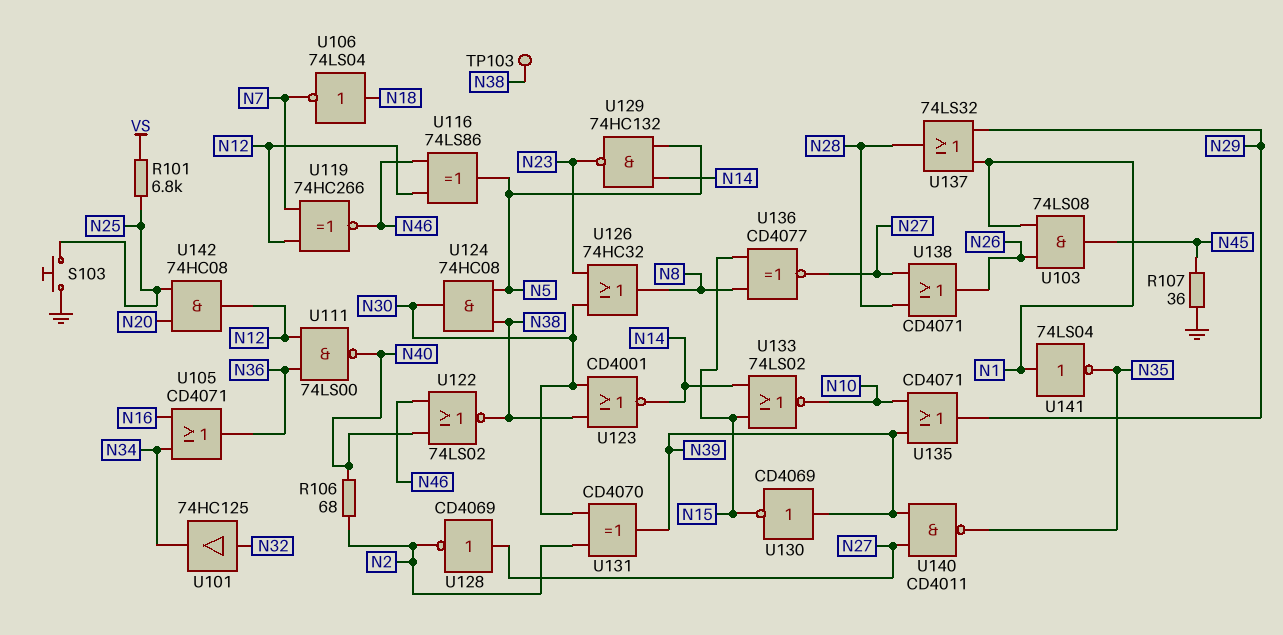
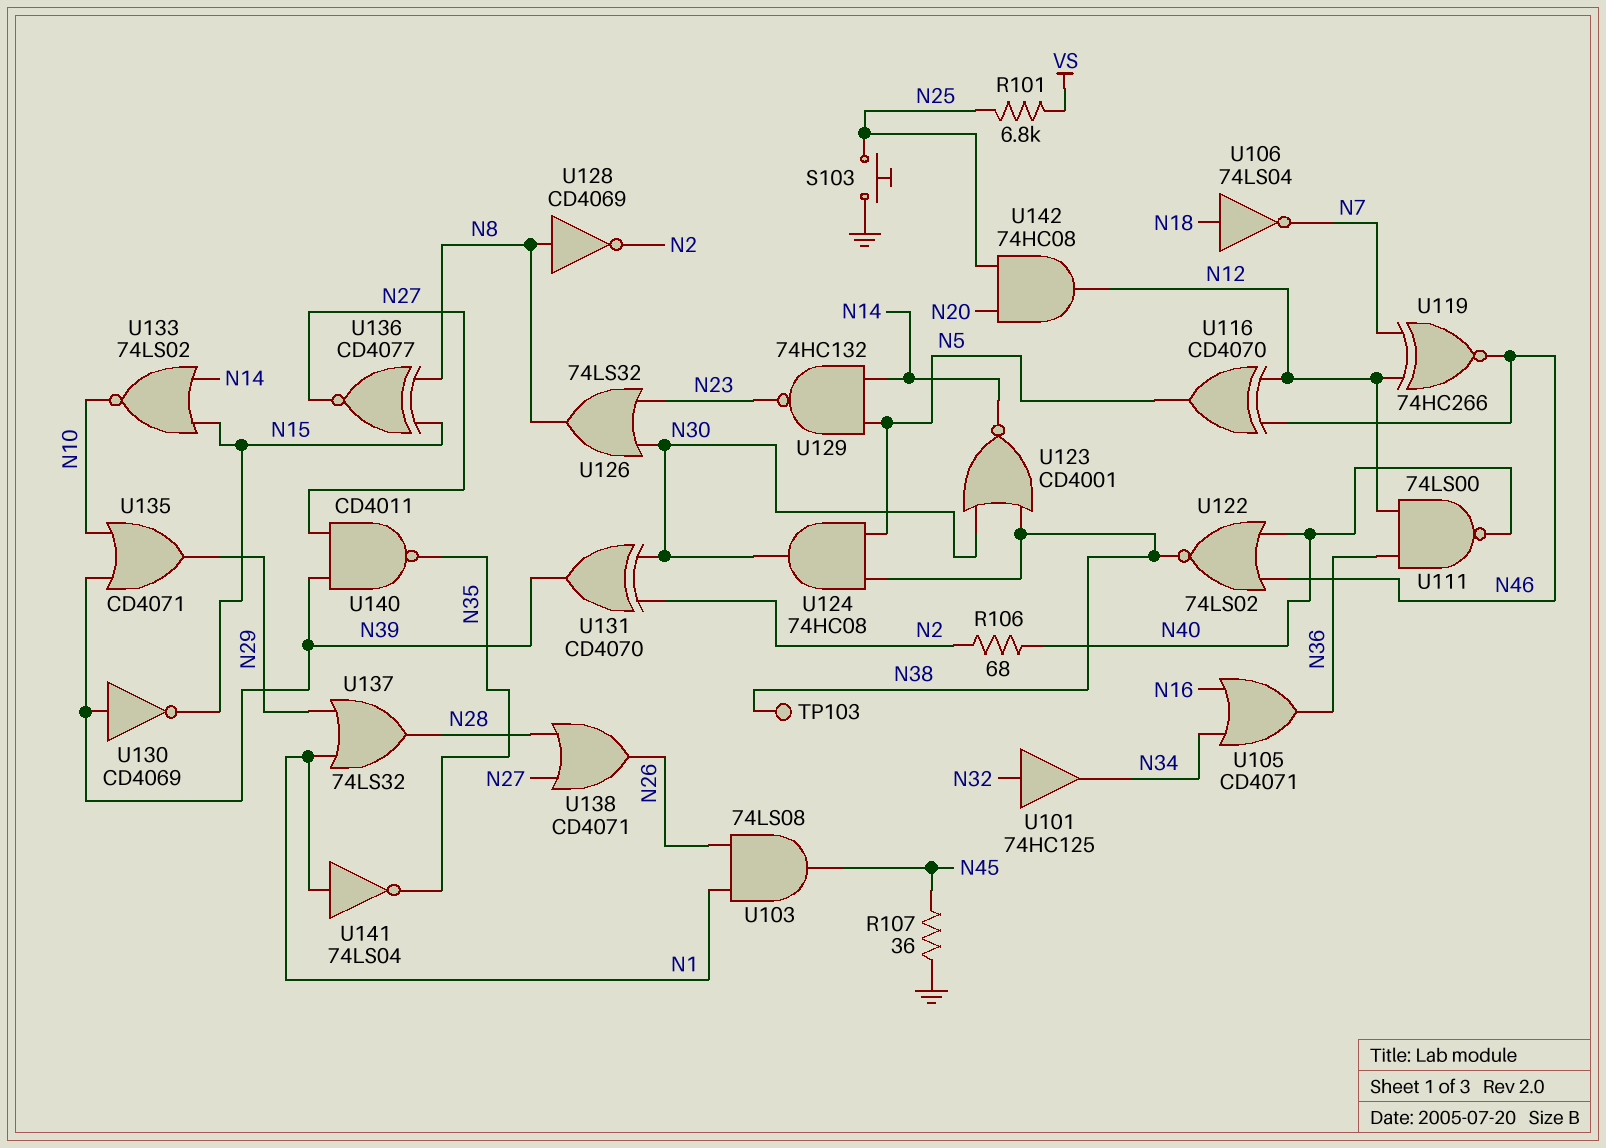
U116: XOR 74LS86 (in N12, in N46, out N5) -> XOR CD4070 (in N12, in N46, out N5)
U126: OR 74HC32 (in N23, in N30, out N8) -> OR 74LS32 (in N23, in N30, out N8)
U128: NOT CD4069 (in N27, out N2) -> NOT CD4069 (in N8, out N2)

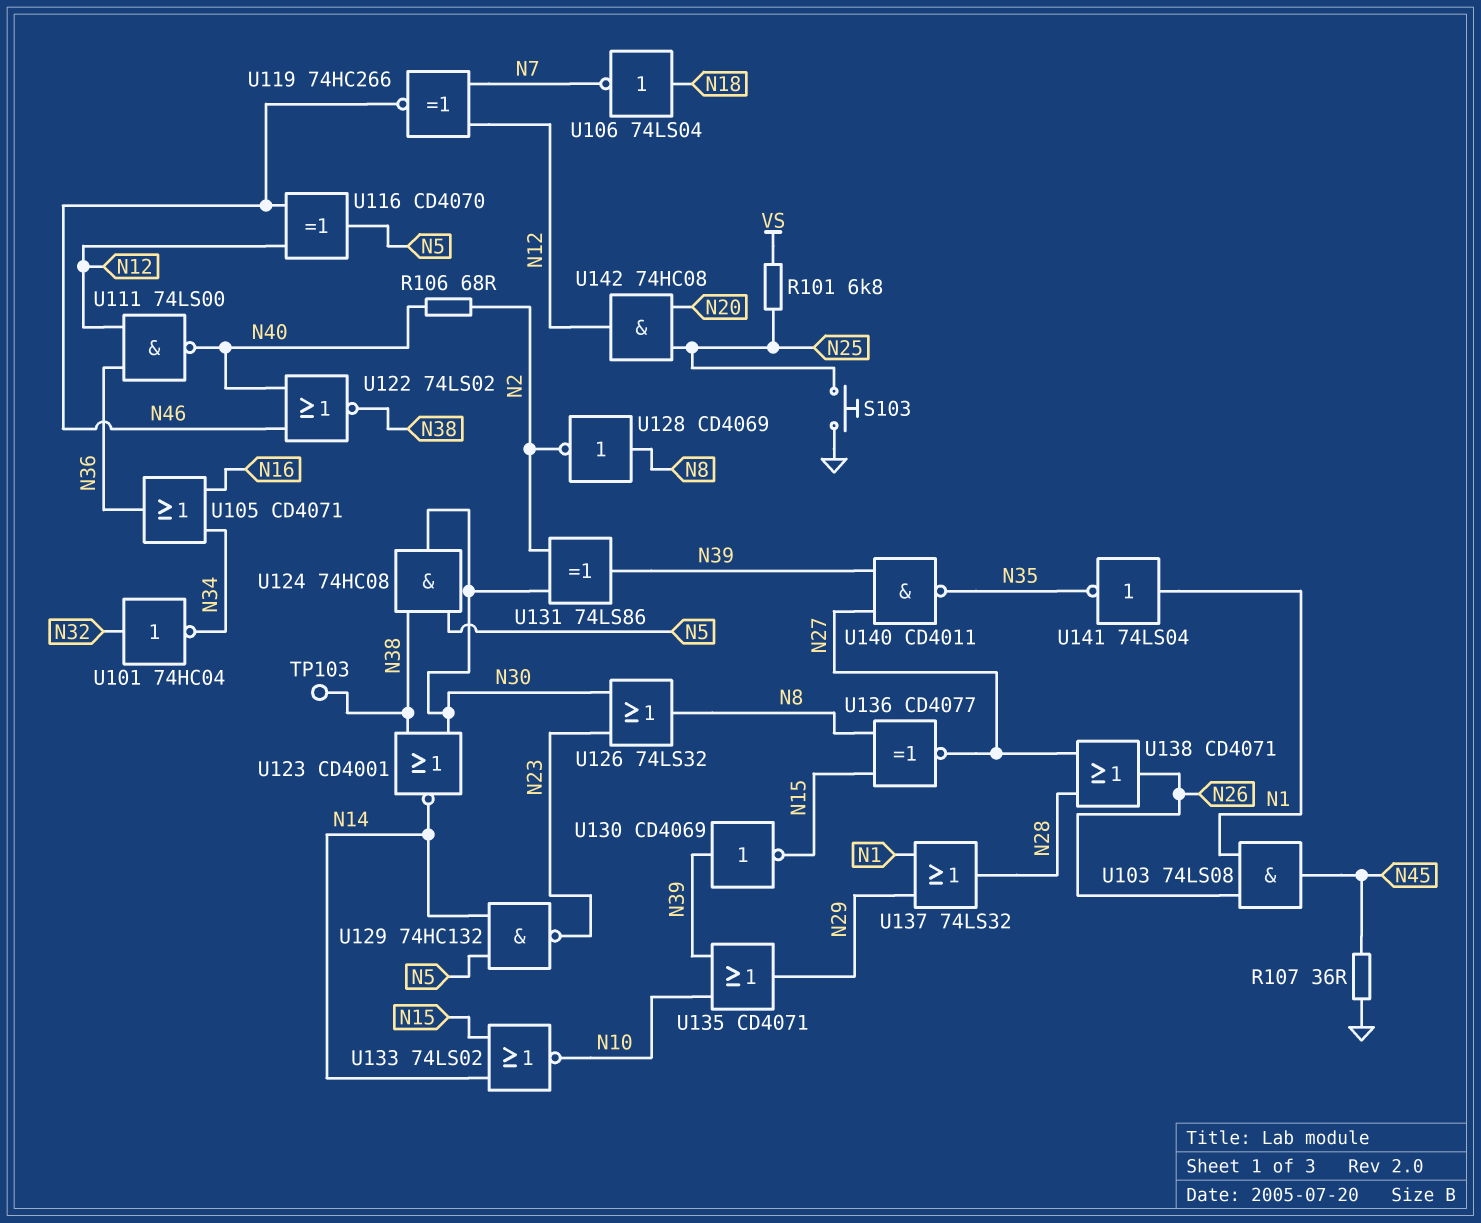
U101: buffer 74HC125 (in N32, out N34) -> NOT 74HC04 (in N32, out N34)
U131: XOR CD4070 (in N2, in N30, out N39) -> XOR 74LS86 (in N2, in N30, out N39)

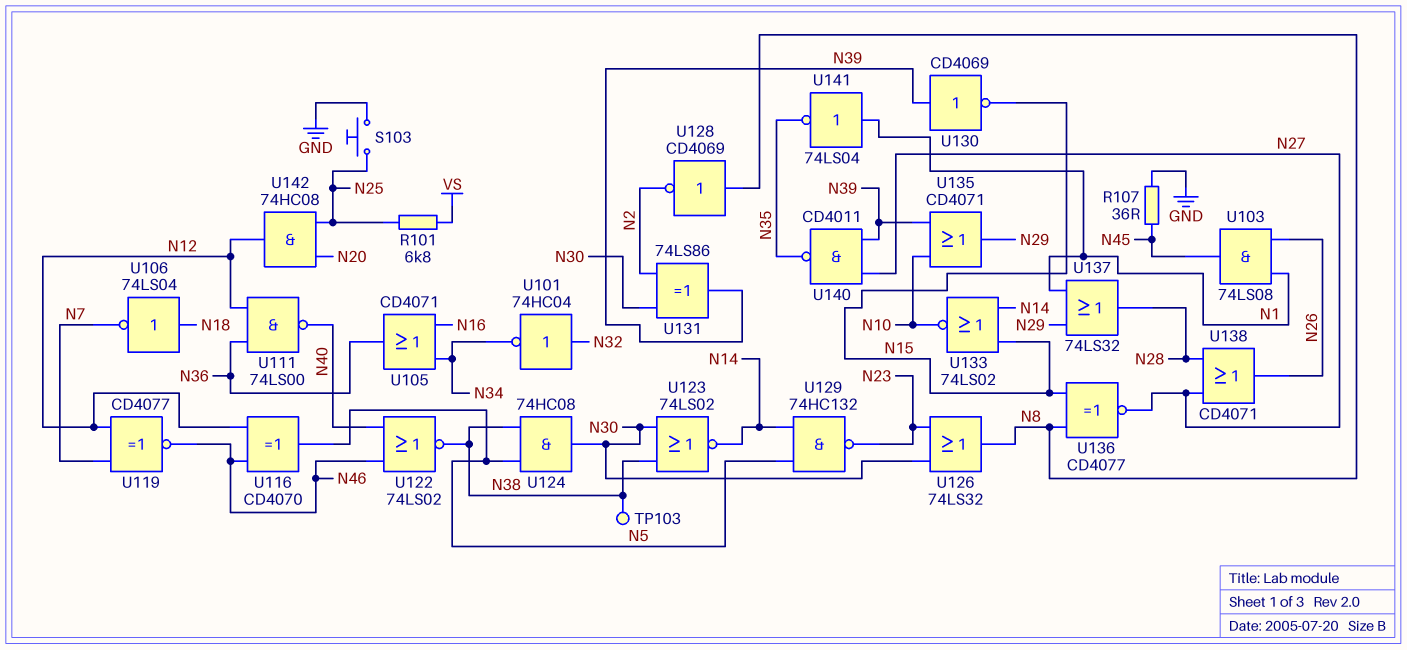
R106: 68 (N2, N40) -> none
U119: XNOR 74HC266 (in N7, in N12, out N46) -> XNOR CD4077 (in N7, in N12, out N46)
U123: NOR CD4001 (in N30, in N38, out N14) -> NOR 74LS02 (in N30, in N38, out N14)

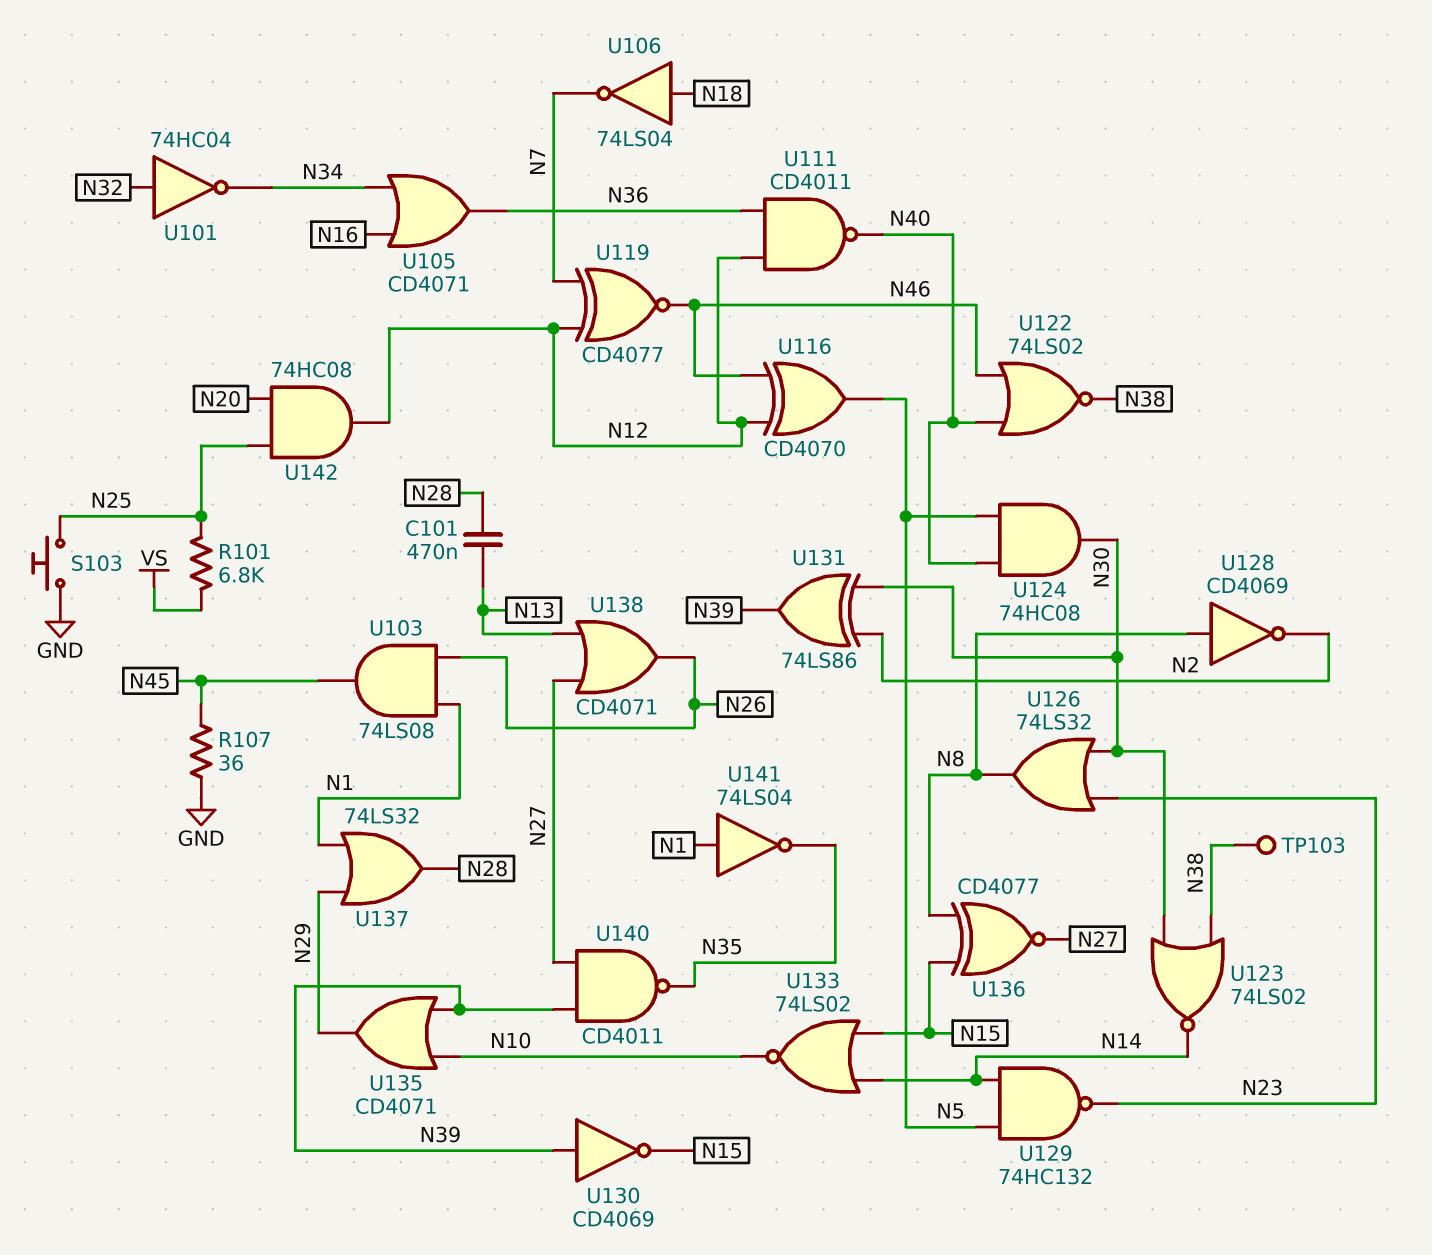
C101: none -> 470nF (N13, N28)
U111: NAND 74LS00 (in N12, in N36, out N40) -> NAND CD4011 (in N12, in N36, out N40)
U124: AND 74HC08 (in N5, in N38, out N30) -> AND 74HC08 (in N5, in N40, out N30)
U138: OR CD4071 (in N27, in N28, out N26) -> OR CD4071 (in N13, in N27, out N26)

